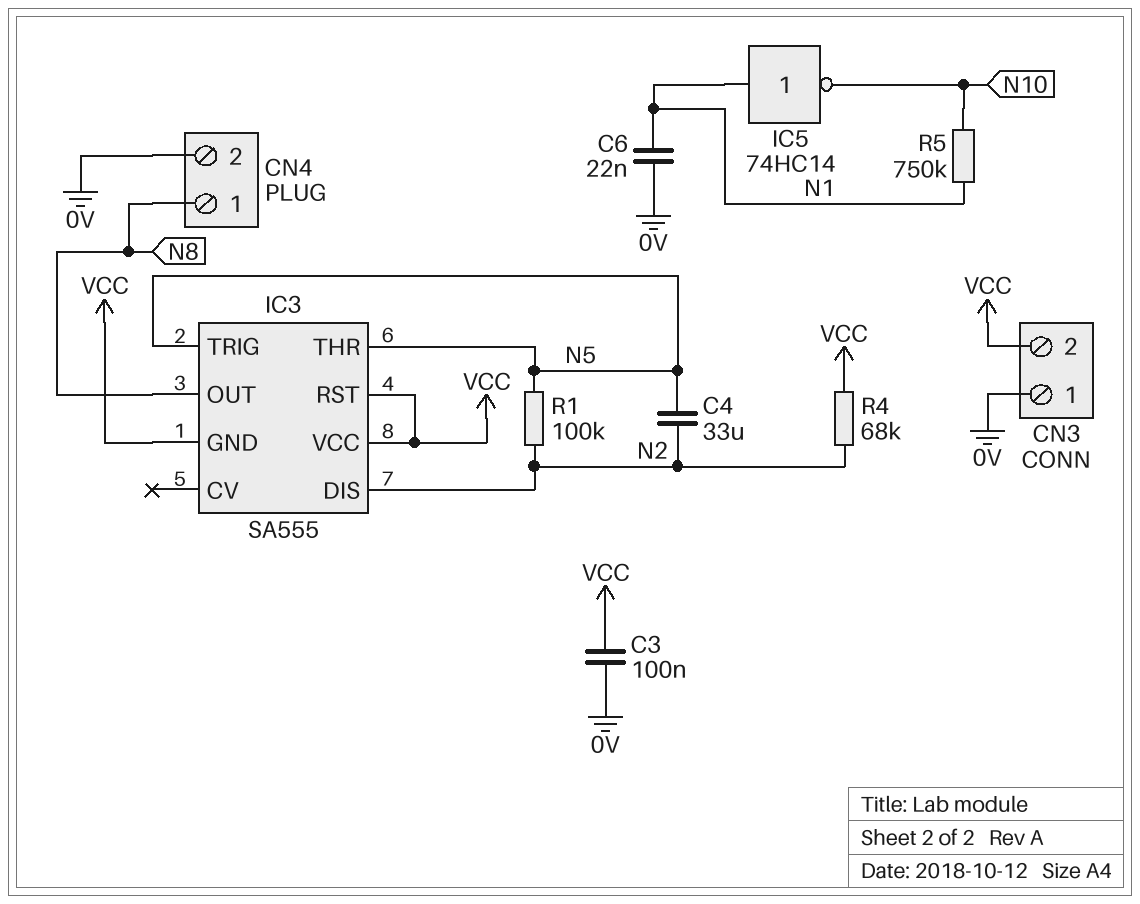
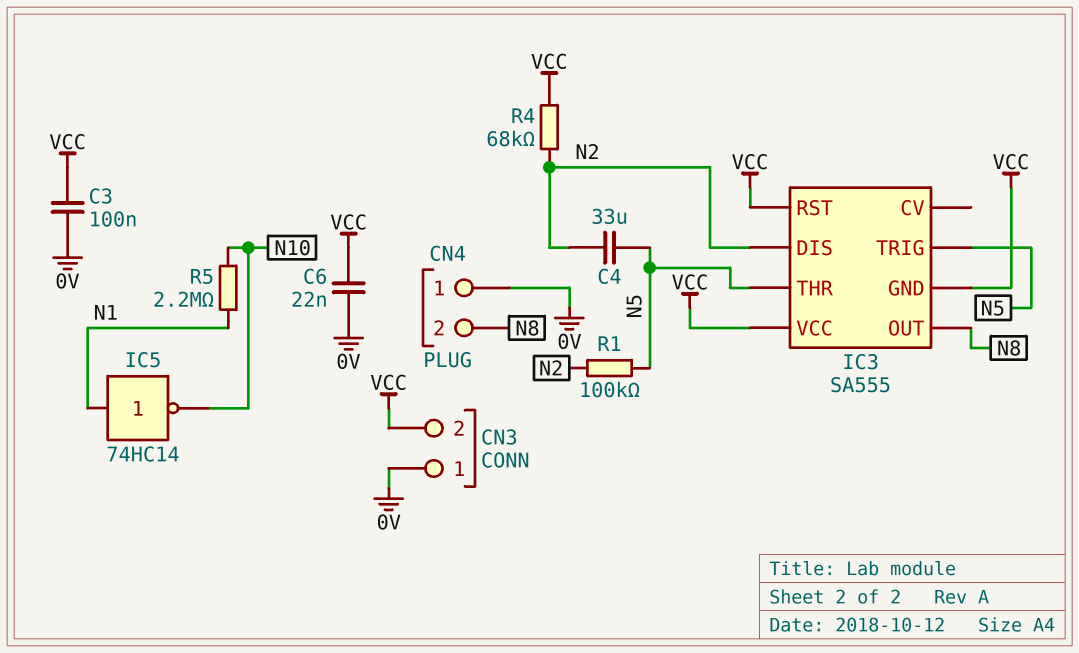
C6: 22nF (0V, N1) -> 22nF (0V, VCC)
CN4 pin 1: N8 -> 0V
CN4 pin 2: 0V -> N8
R5: 750k (N1, N10) -> 2.2M (N1, N10)

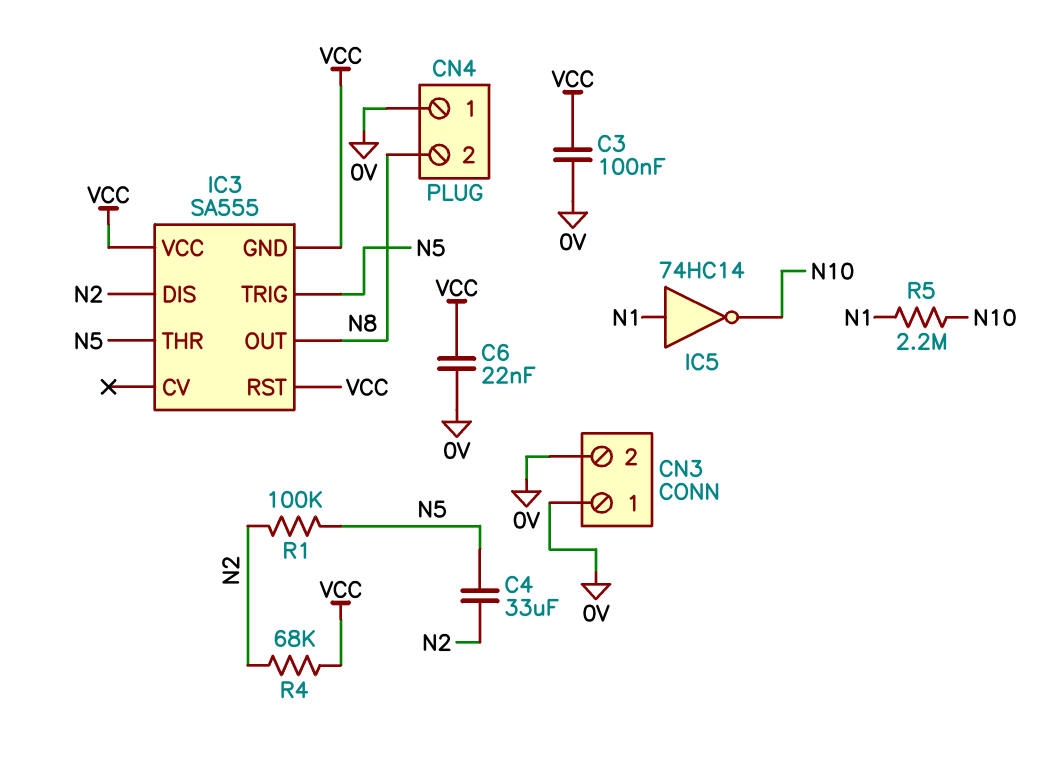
CN3 pin 2: VCC -> 0V

